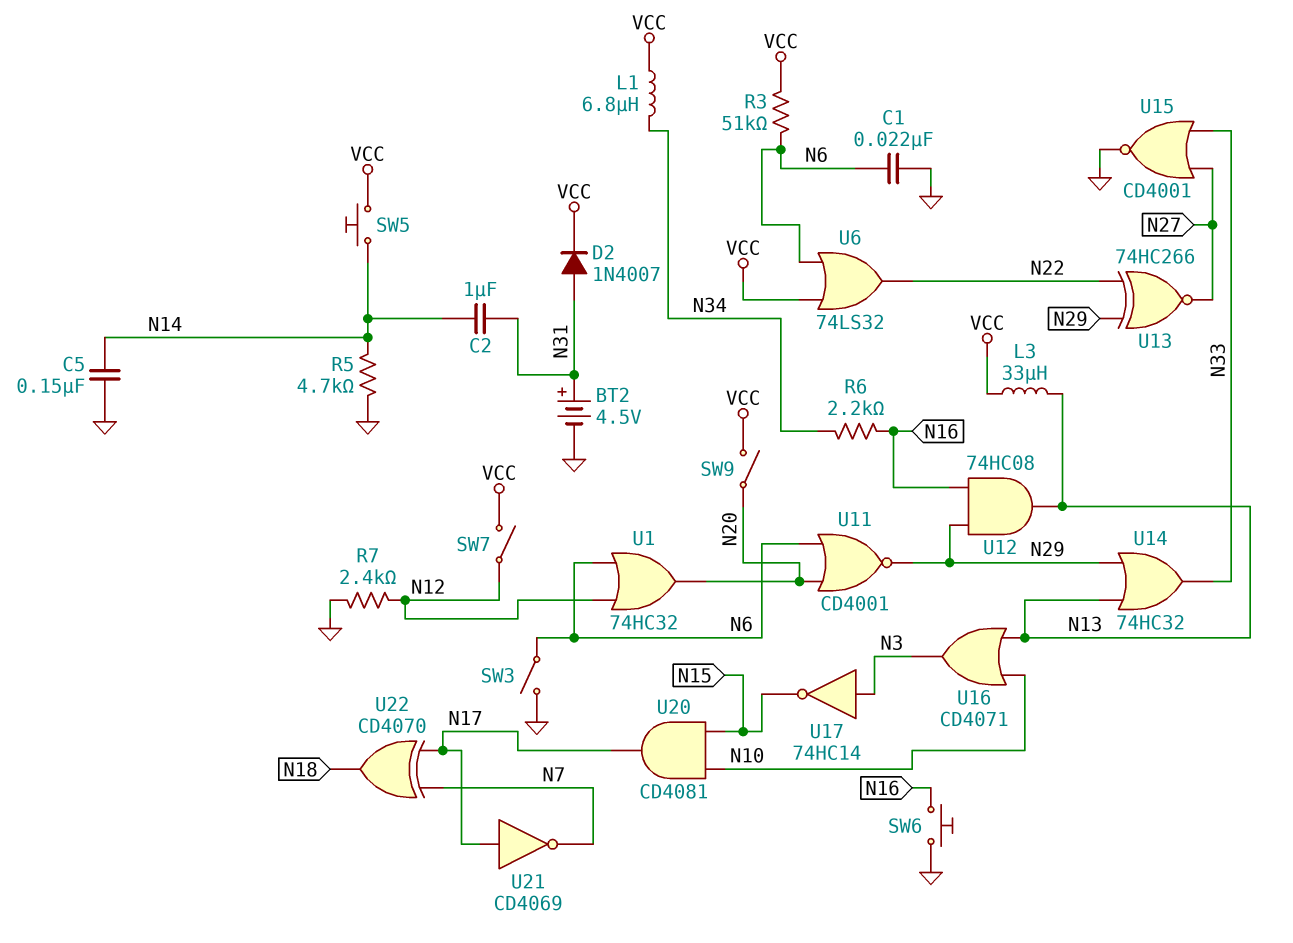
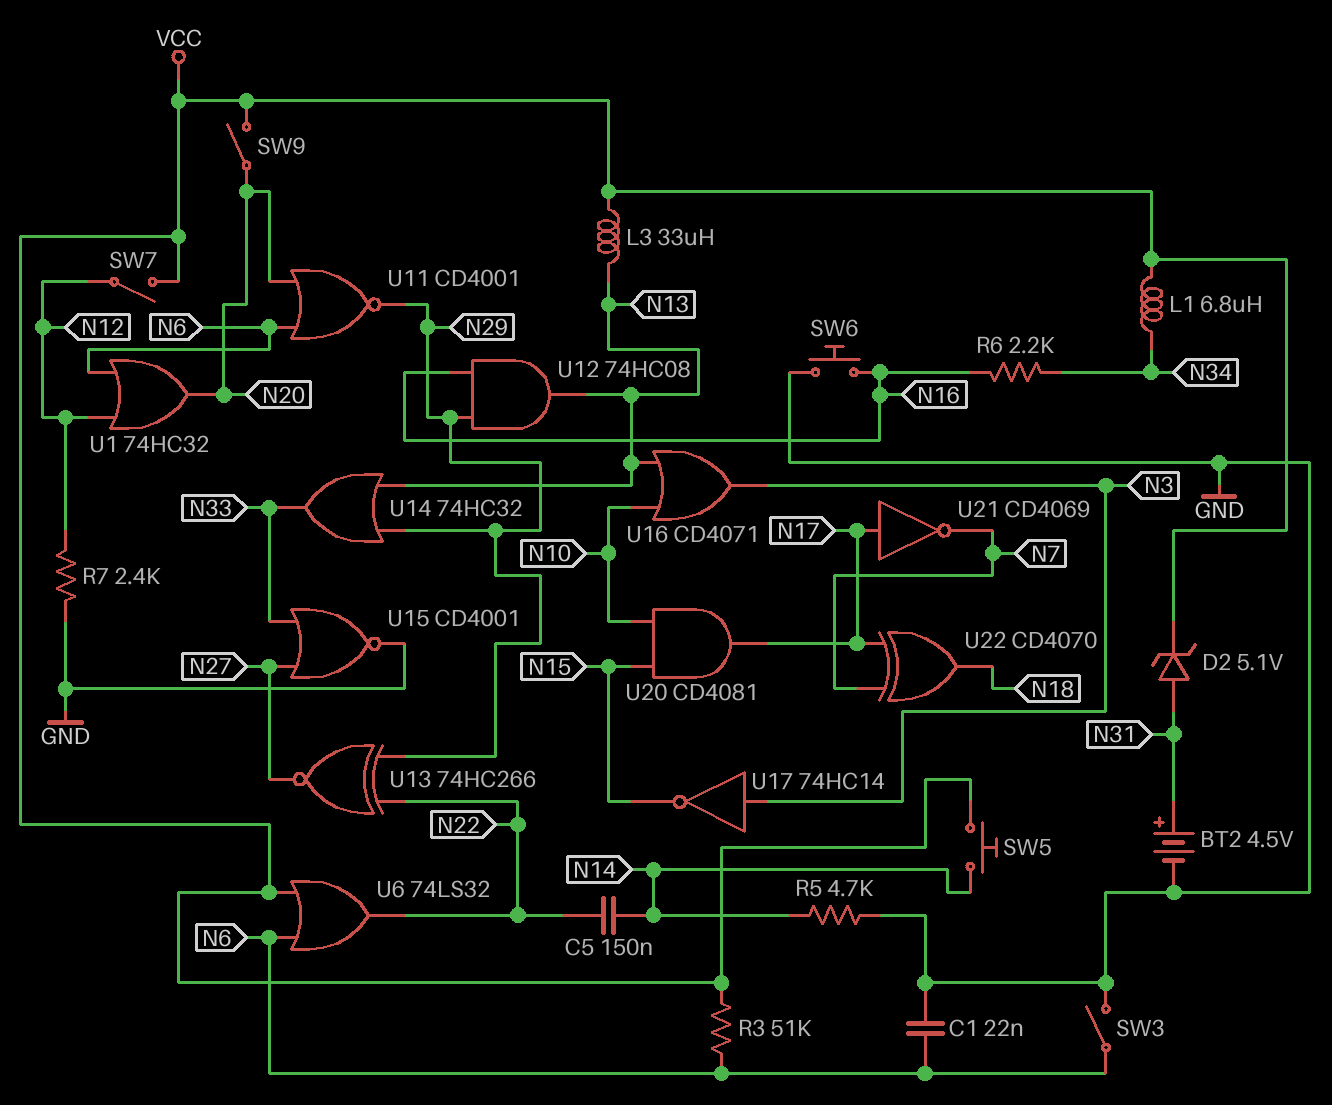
C2: 1uF (N14, N31) -> none
C5: 150nF (GND, N14) -> 150nF (N14, N22)
D2: diode 1N4007 (A N31, K VCC) -> zener 5.1V (A N31, K VCC)

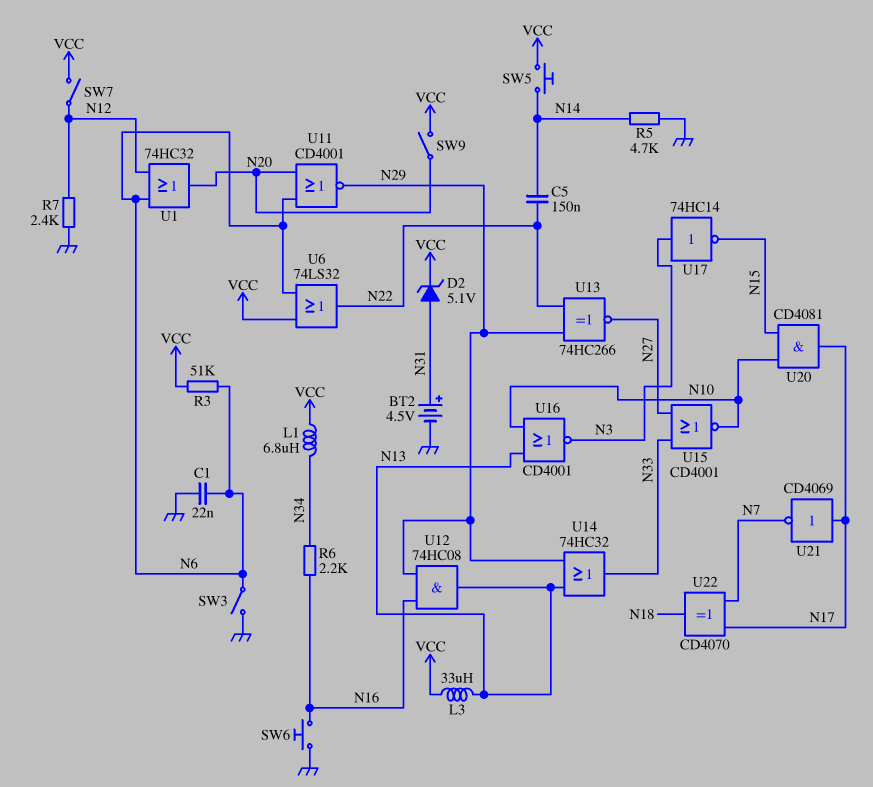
U15: NOR CD4001 (in N27, in N33, out GND) -> NOR CD4001 (in N27, in N33, out N10)
U16: OR CD4071 (in N10, in N13, out N3) -> NOR CD4001 (in N10, in N13, out N3)

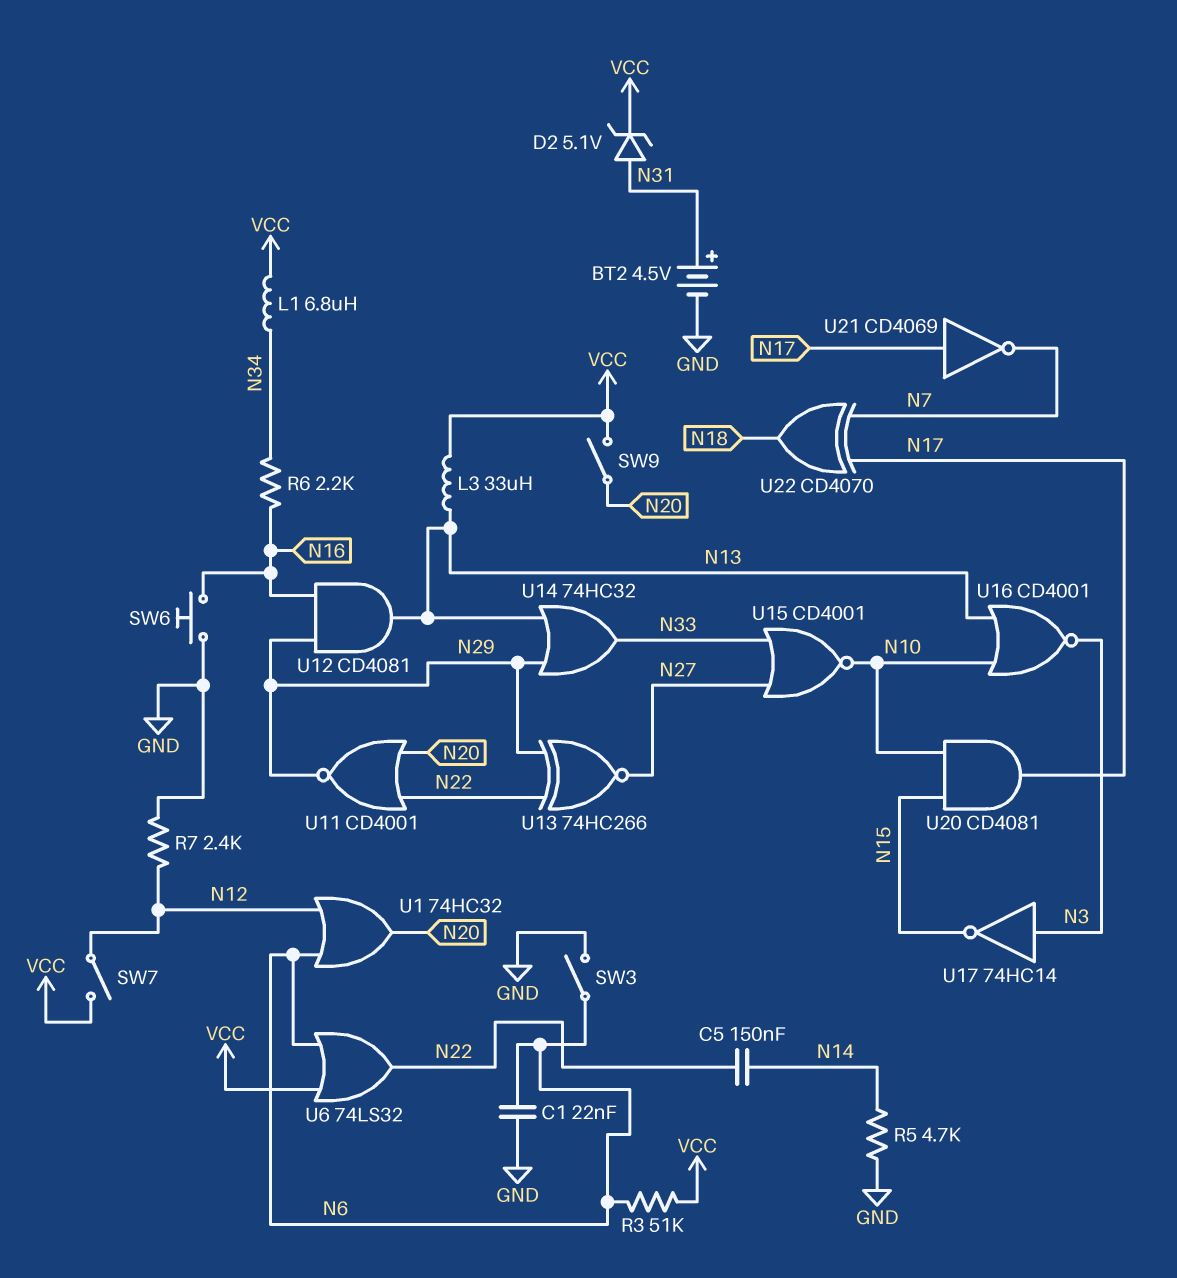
SW5: button (N14, VCC) -> none
U11: NOR CD4001 (in N6, in N20, out N29) -> NOR CD4001 (in N20, in N22, out N29)
U12: AND 74HC08 (in N16, in N29, out N13) -> AND CD4081 (in N16, in N29, out N13)

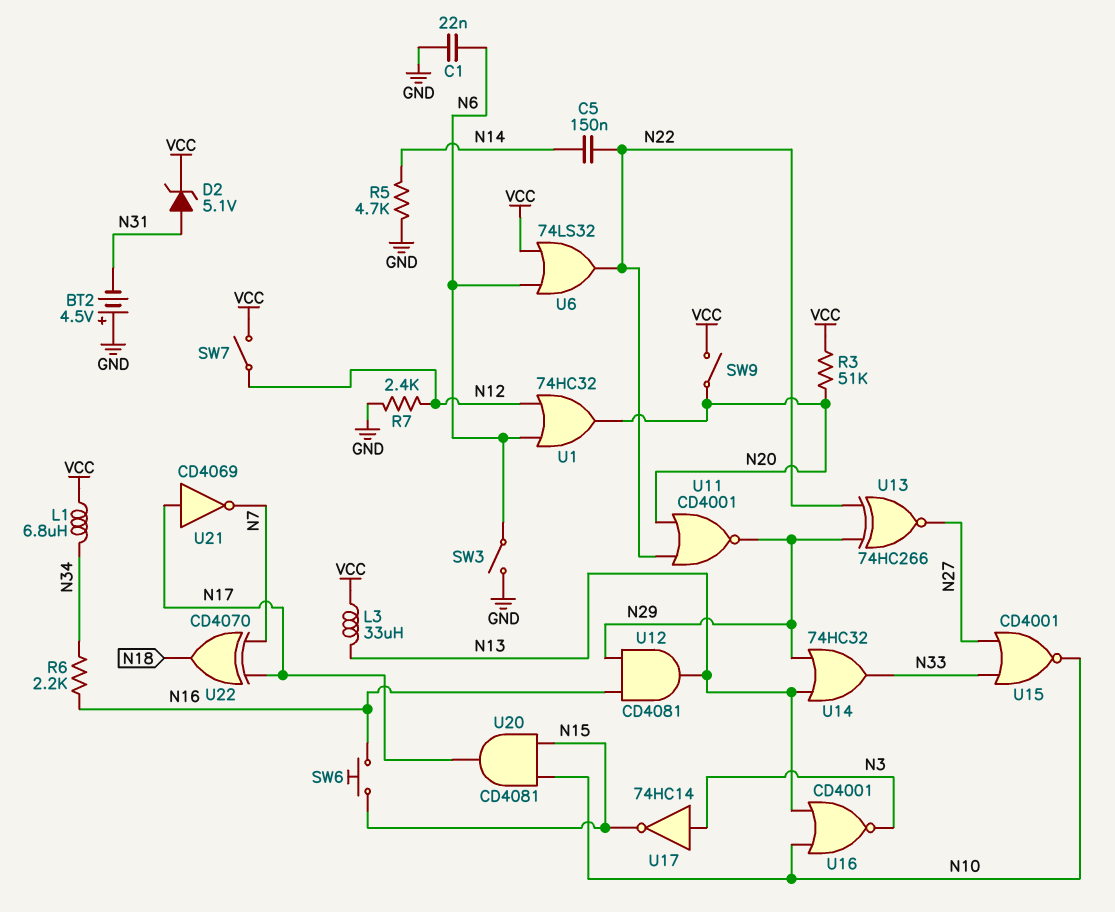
BT2: 4.5V (plus N31, minus GND) -> 4.5V (plus GND, minus N31)
R3: 51k (N6, VCC) -> 51k (N20, VCC)
SW6: button (GND, N16) -> button (N15, N16)

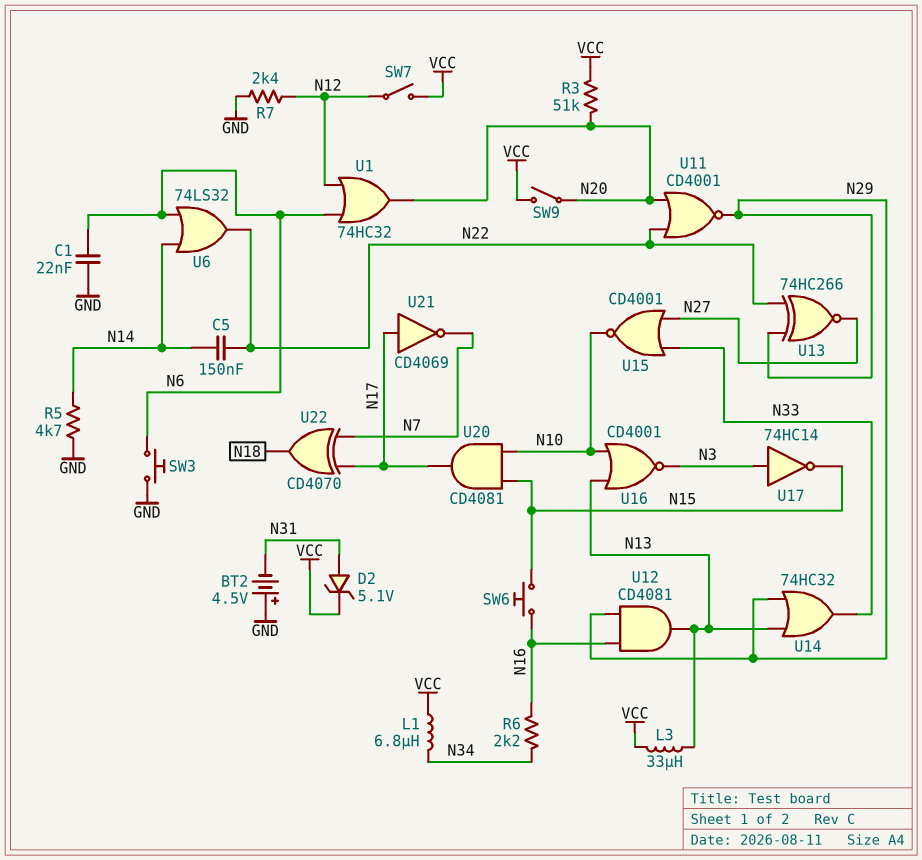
SW3: switch (GND, N6) -> button (GND, N6)
U6: OR 74LS32 (in N6, in VCC, out N22) -> OR 74LS32 (in N6, in N14, out N22)

